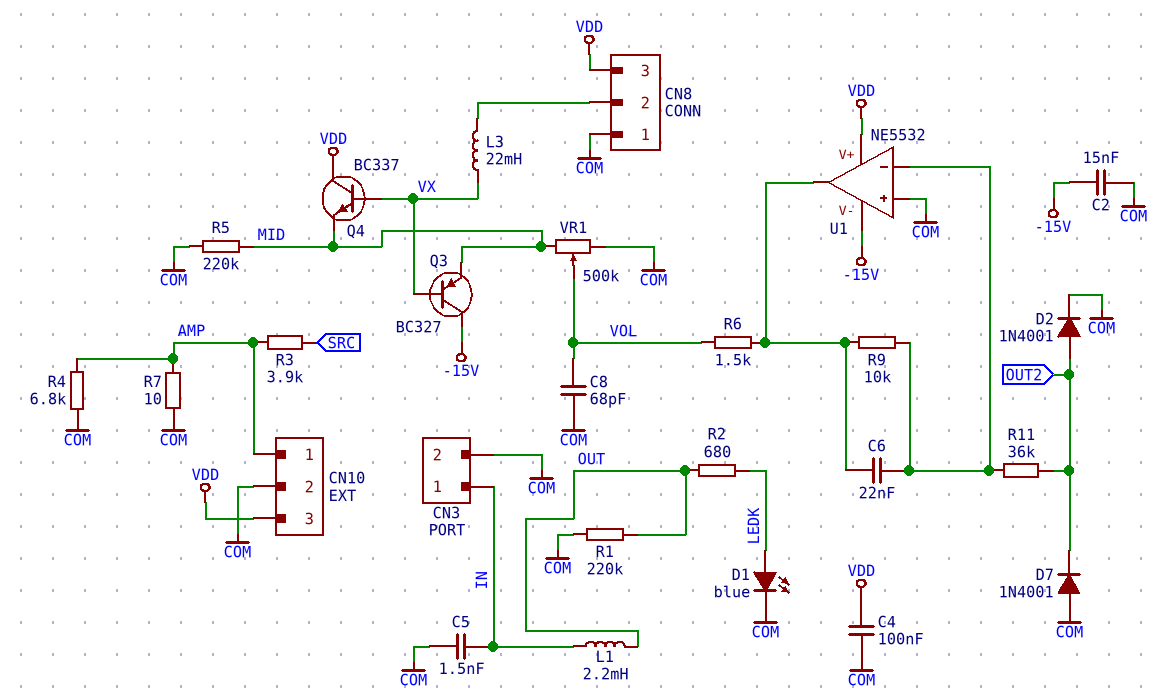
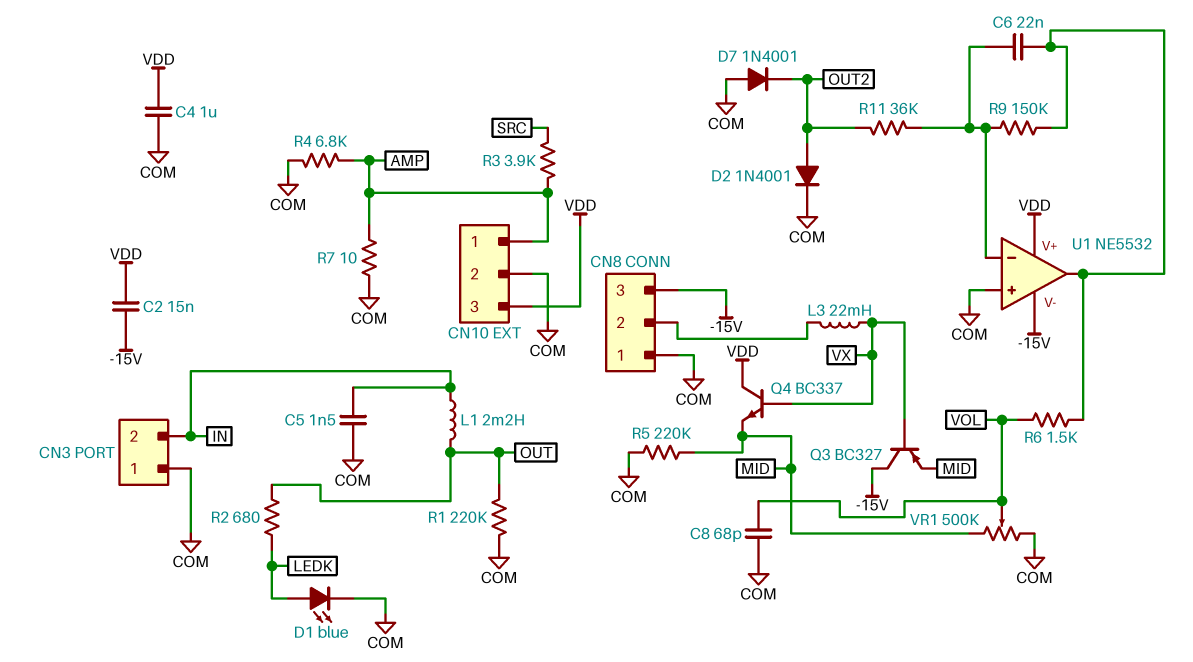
C2: 15nF (-15V, COM) -> 15nF (-15V, VDD)
C4: 100nF (COM, VDD) -> 1uF (COM, VDD)
CN3 pin 1: IN -> COM
CN3 pin 2: COM -> IN
CN8 pin 3: VDD -> -15V
R9: 10k (U1/in-, U1/out) -> 150k (U1/in-, U1/out)

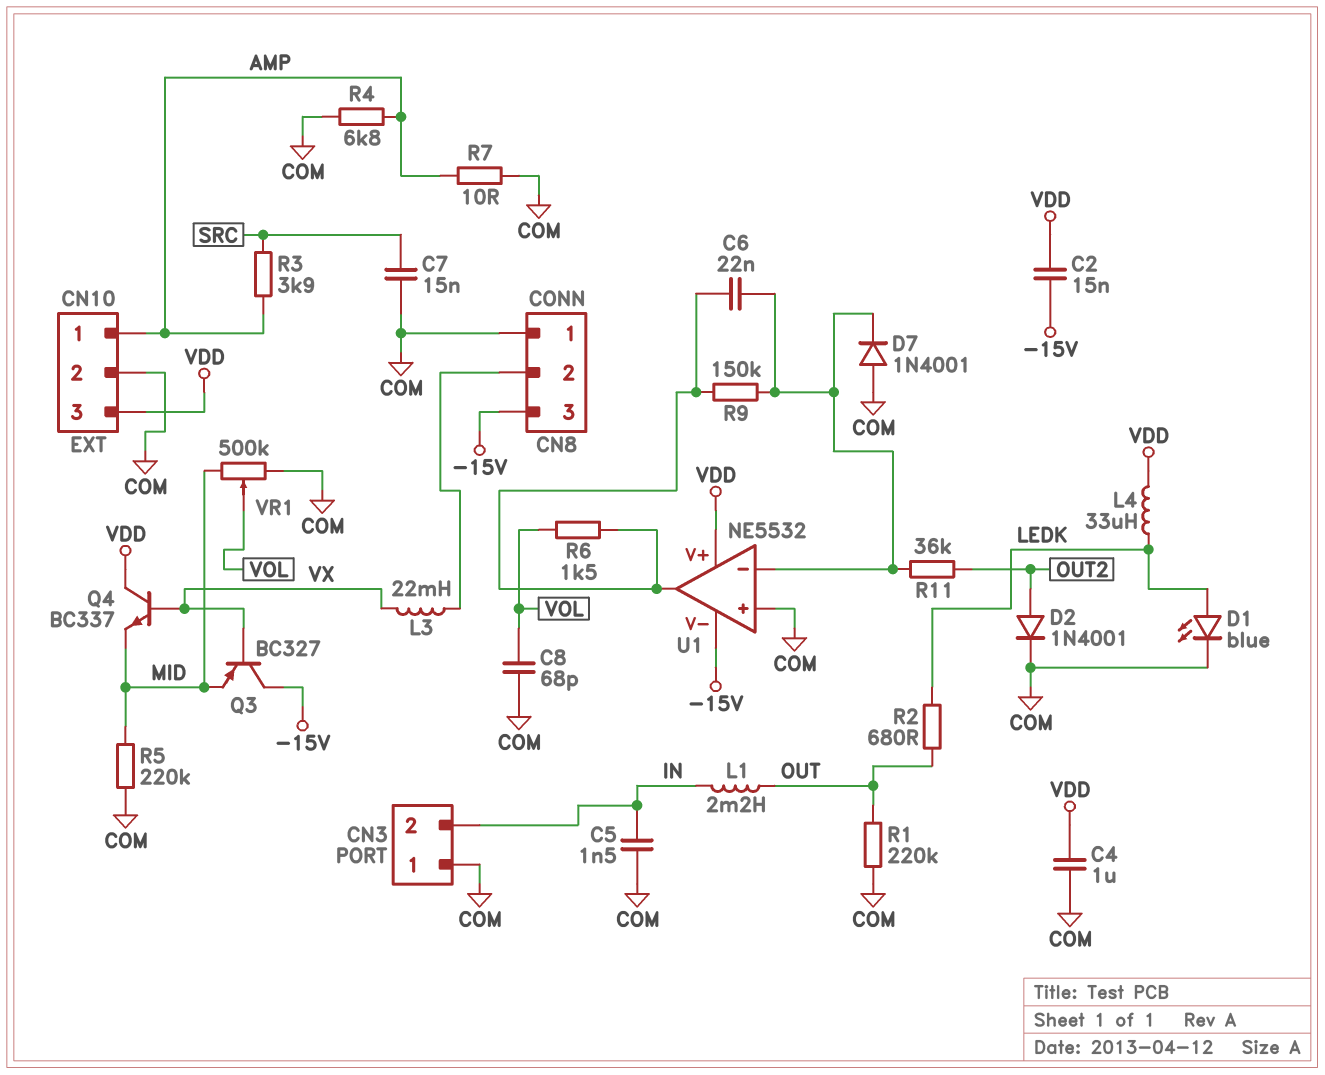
C7: none -> 15nF (COM, SRC)
D7: diode 1N4001 (A COM, K OUT2) -> diode 1N4001 (A COM, K U1/in-)
L4: none -> 33uH (LEDK, VDD)

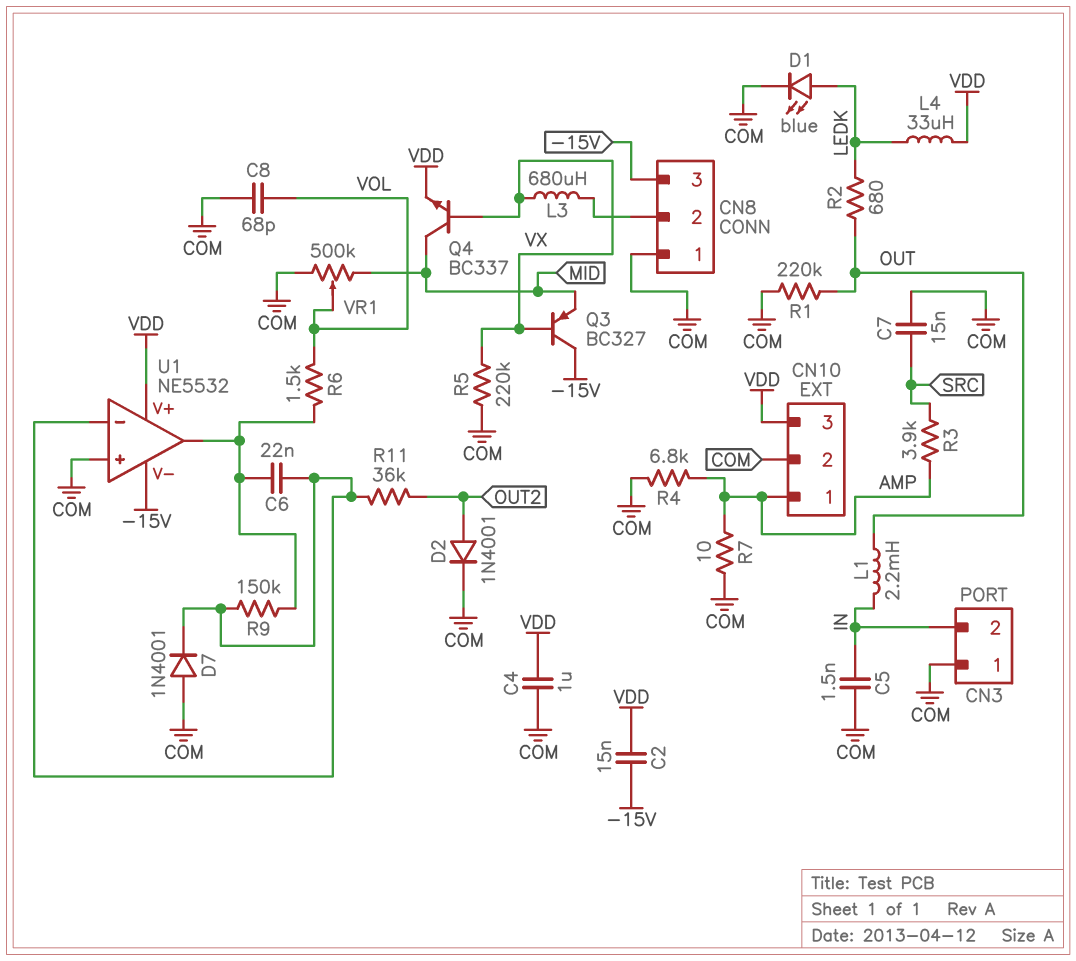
L3: 22mH (CN8/2, VX) -> 680uH (CN8/2, VX)
Q4: NPN BC337 (B VX, C VDD, E MID) -> NPN BC337 (B VX, C MID, E VDD)
R5: 220k (COM, MID) -> 220k (COM, VX)

